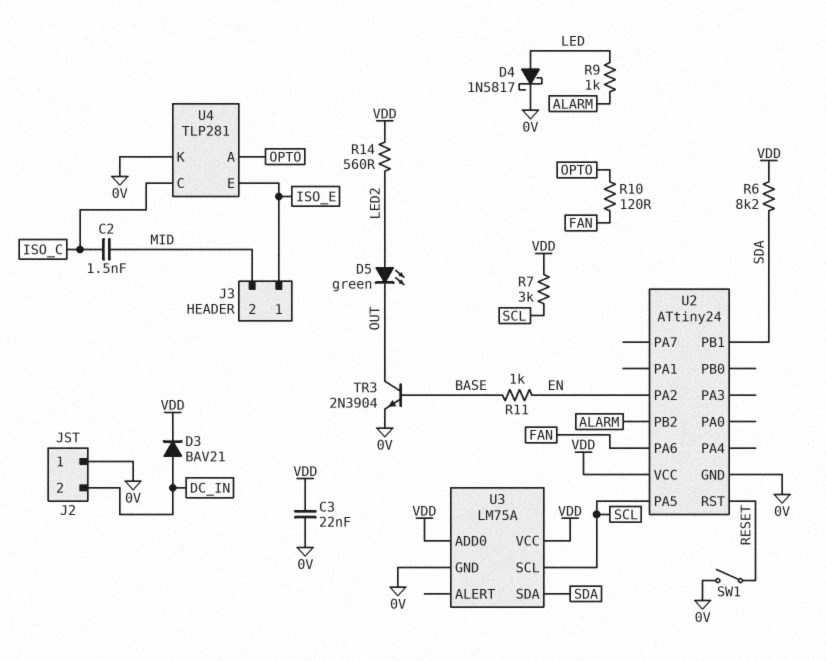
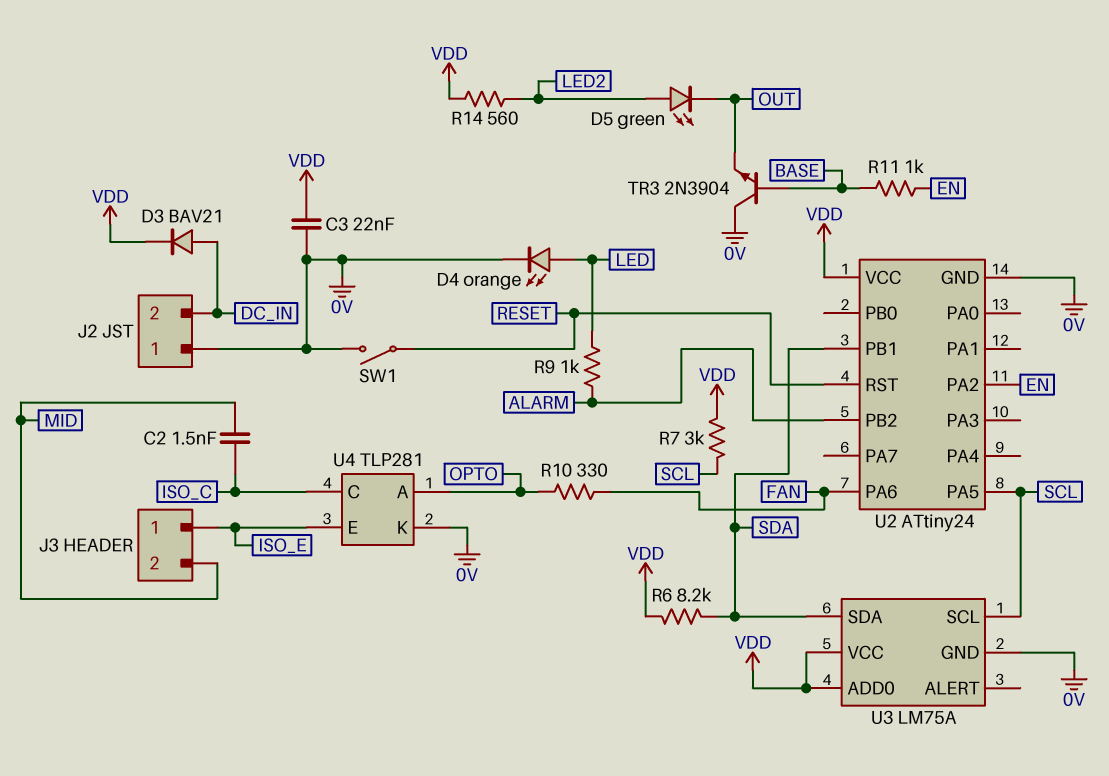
D4: schottky 1N5817 (A LED, K 0V) -> LED orange (A LED, K 0V)
R10: 120 (FAN, OPTO) -> 330 (FAN, OPTO)
TR3: NPN 2N3904 (B BASE, C OUT, E 0V) -> NPN 2N3904 (B BASE, C 0V, E OUT)

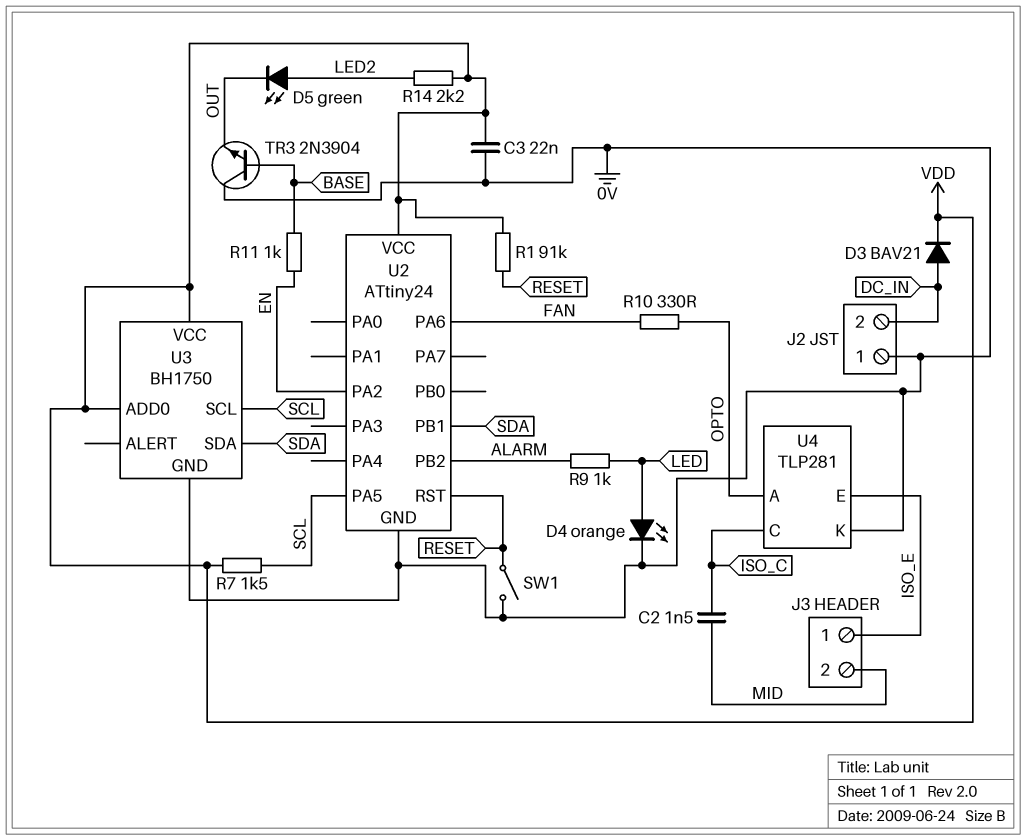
R1: none -> 91k (RESET, VDD)
R6: 8.2k (SDA, VDD) -> none
R7: 3k (SCL, VDD) -> 1.5k (SCL, VDD)
R14: 560 (LED2, VDD) -> 2.2k (LED2, VDD)
U3: LM75A -> BH1750

